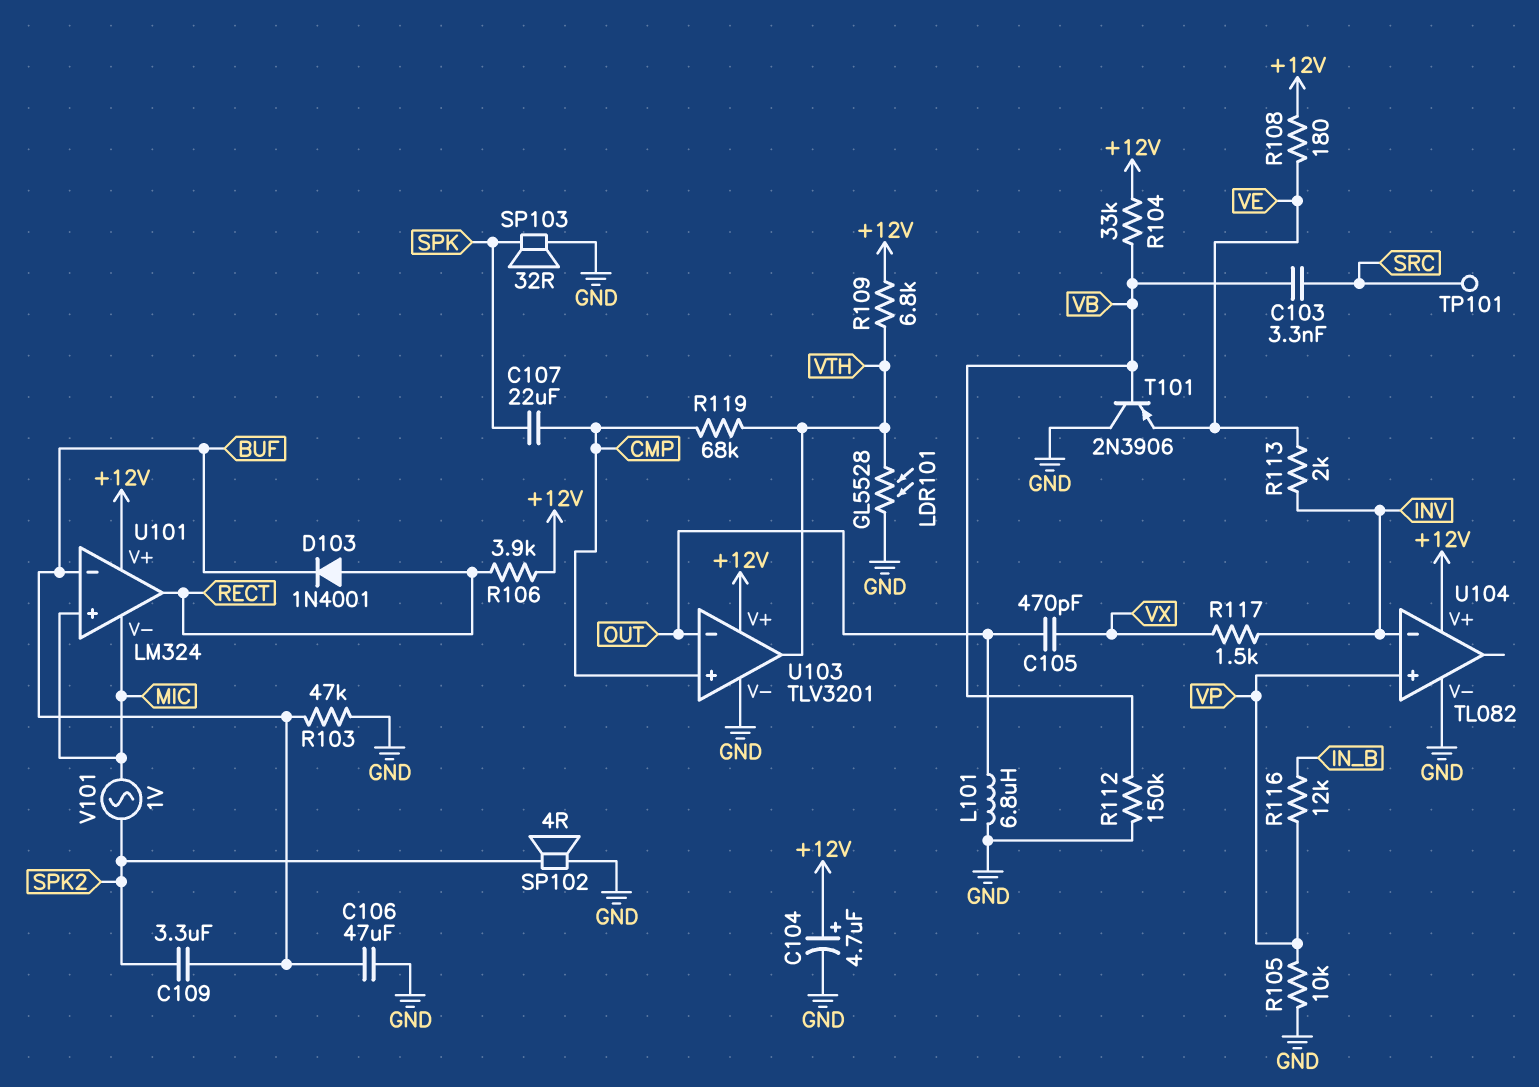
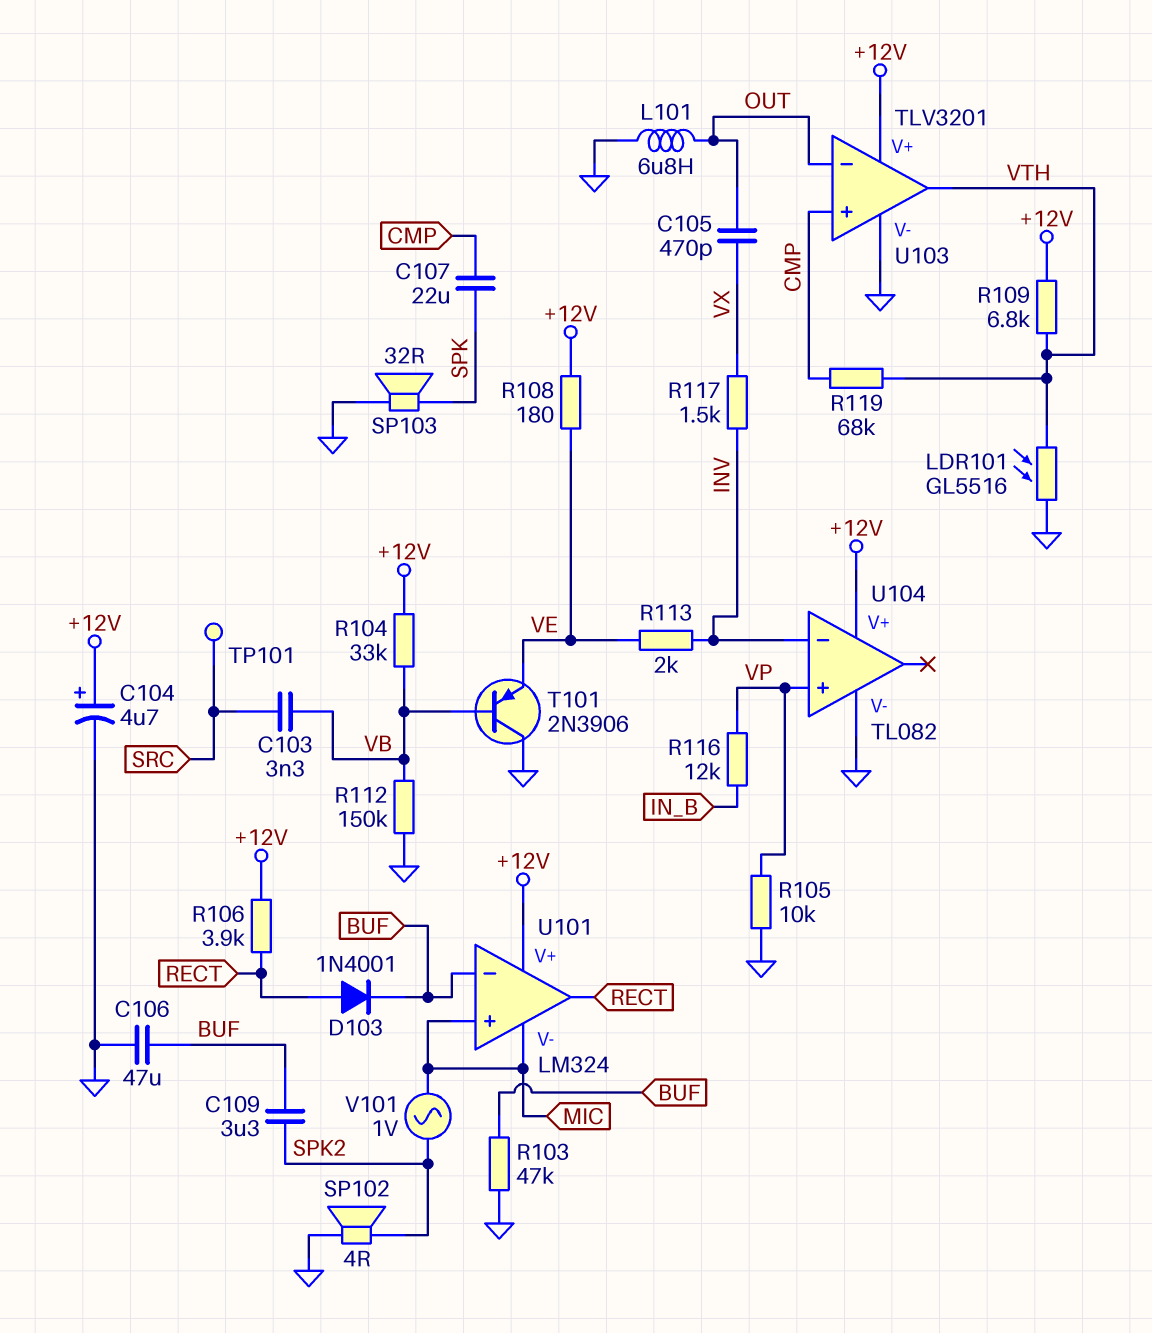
LDR101: GL5528 (GND, VTH) -> GL5516 (GND, VTH)

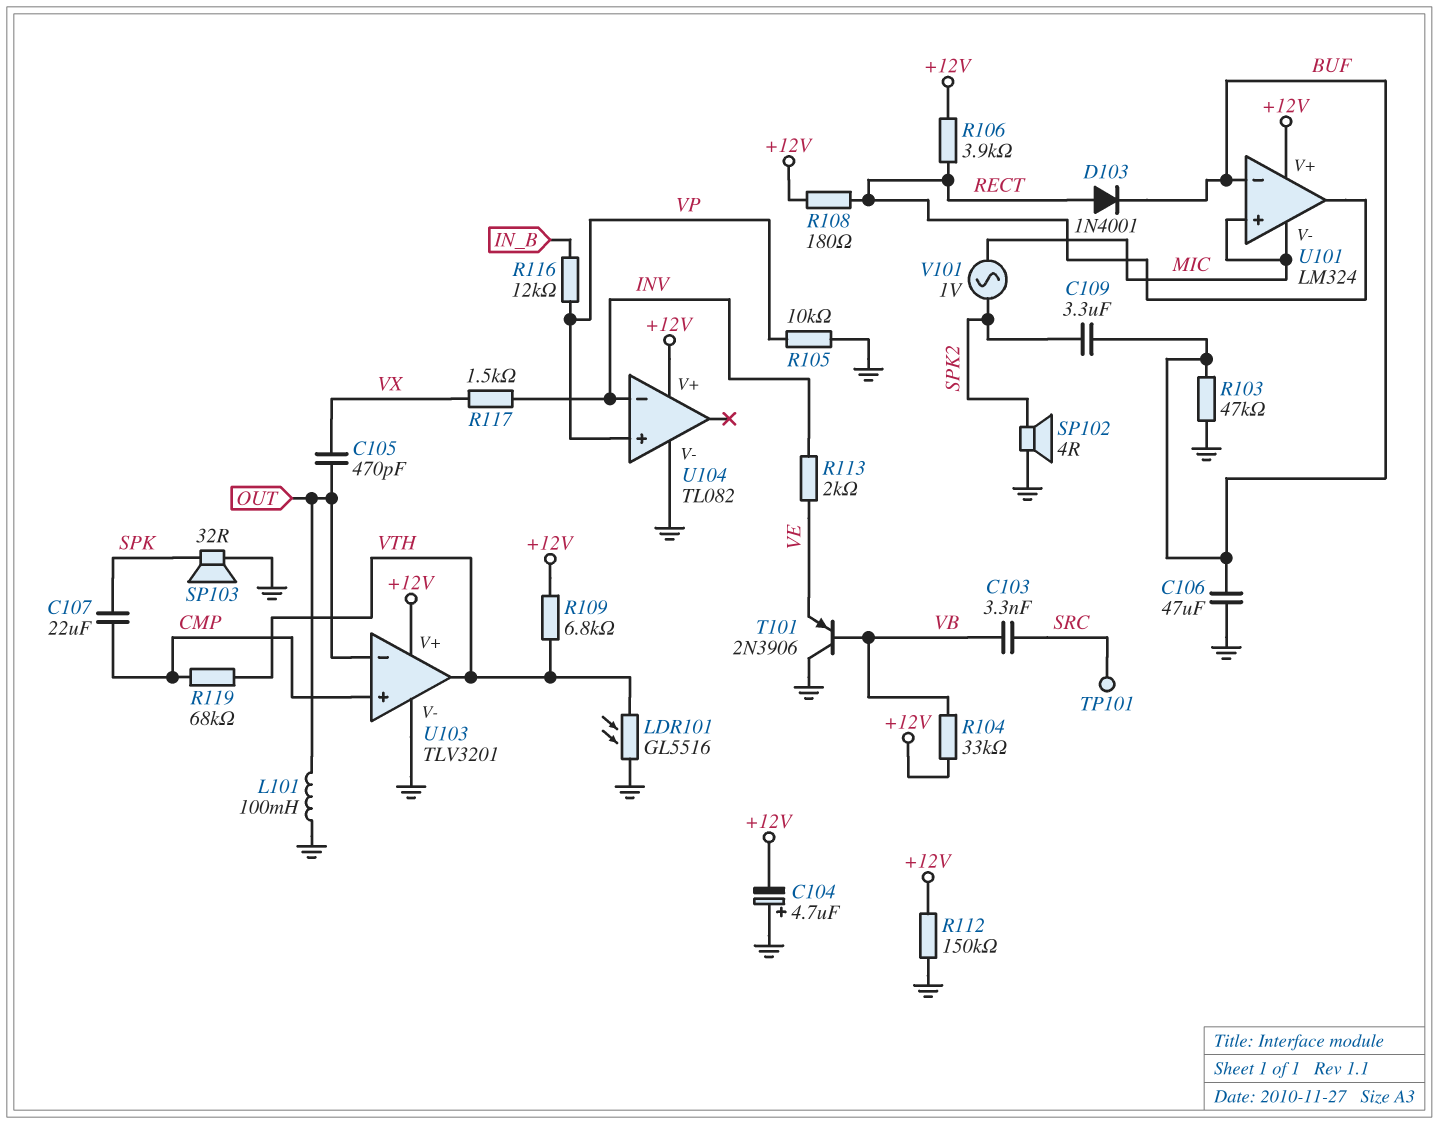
C104: 4.7uF (plus +12V, minus GND) -> 4.7uF (plus GND, minus +12V)
L101: 6.8uH (GND, OUT) -> 100mH (GND, OUT)
R108: 180 (+12V, VE) -> 180 (+12V, RECT)
R112: 150k (GND, VB) -> 150k (+12V, GND)

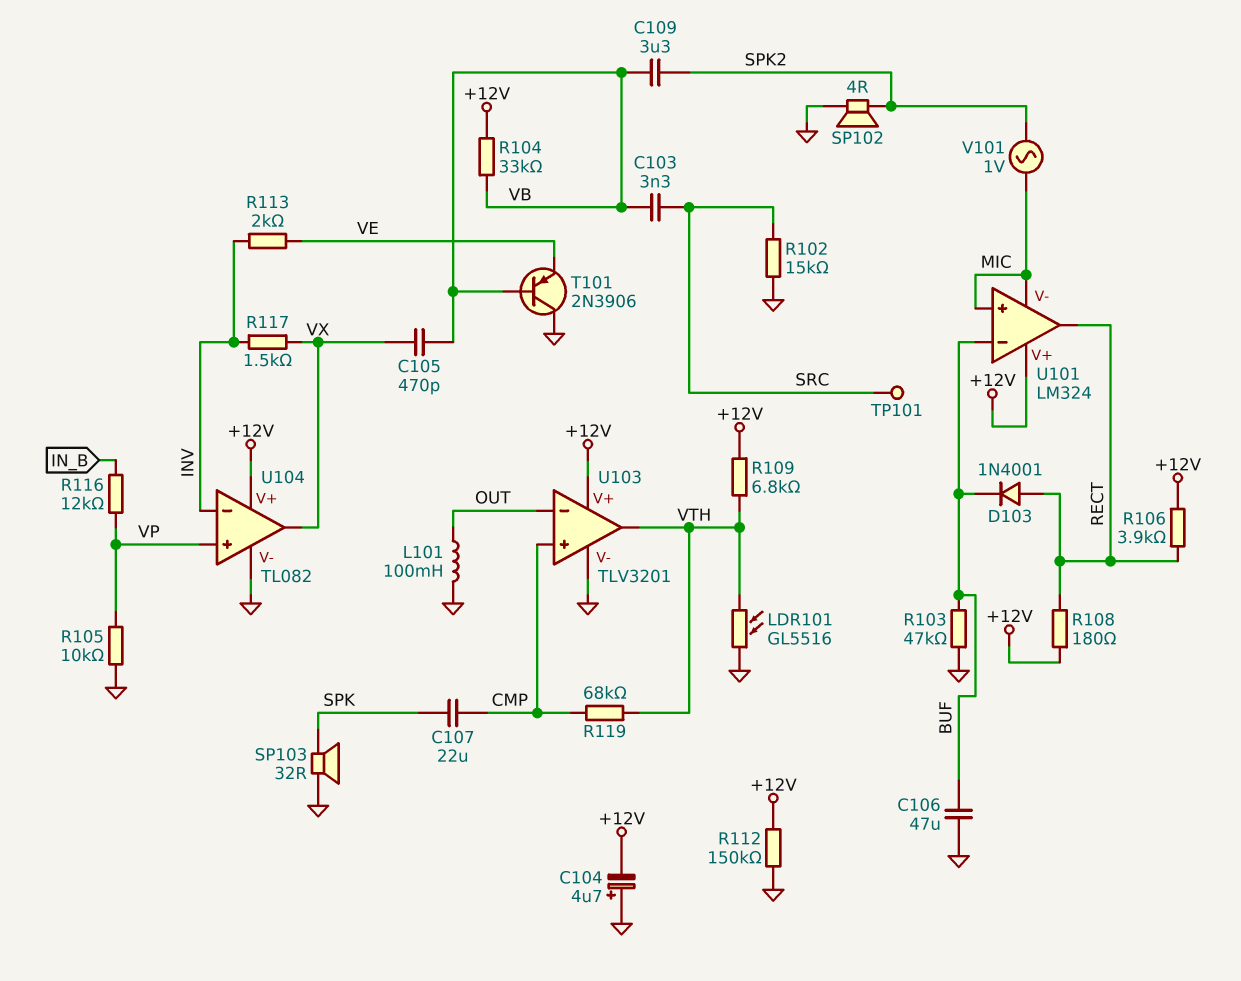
C105: 470pF (OUT, VX) -> 470pF (VB, VX)
C109: 3.3uF (BUF, SPK2) -> 3.3uF (SPK2, VB)
R102: none -> 15k (GND, SRC)
U104 pin out: none -> VX

